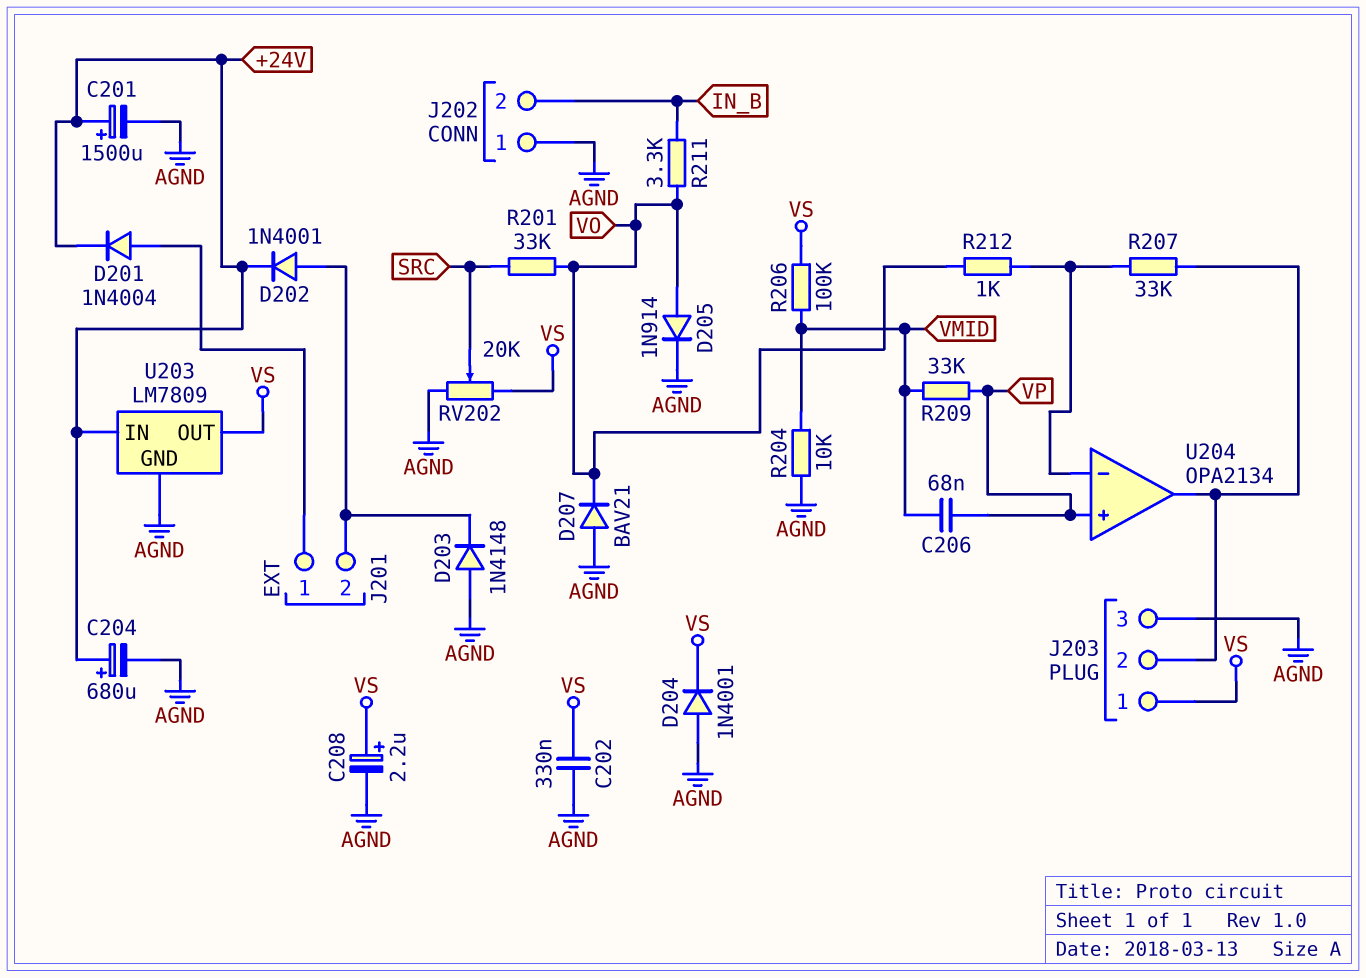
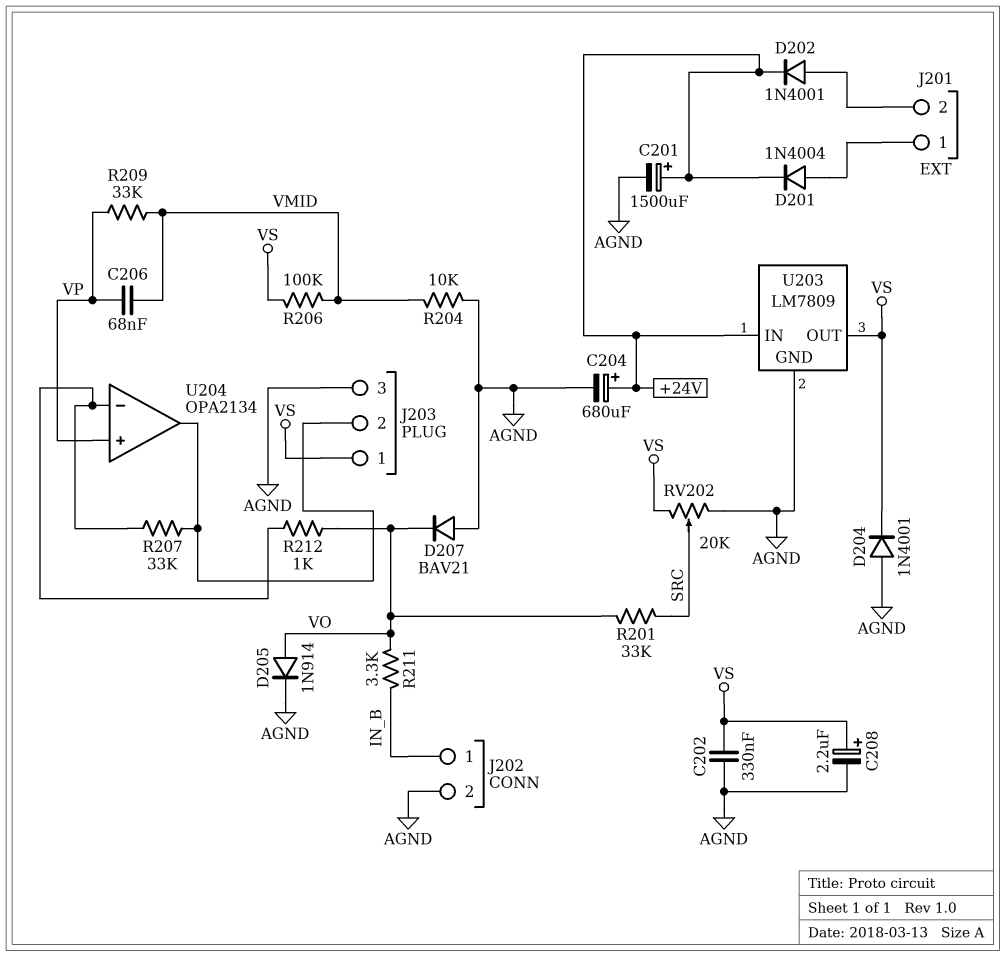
D203: diode 1N4148 (A AGND, K J201/2) -> none
J202 pin 1: AGND -> IN_B
J202 pin 2: IN_B -> AGND

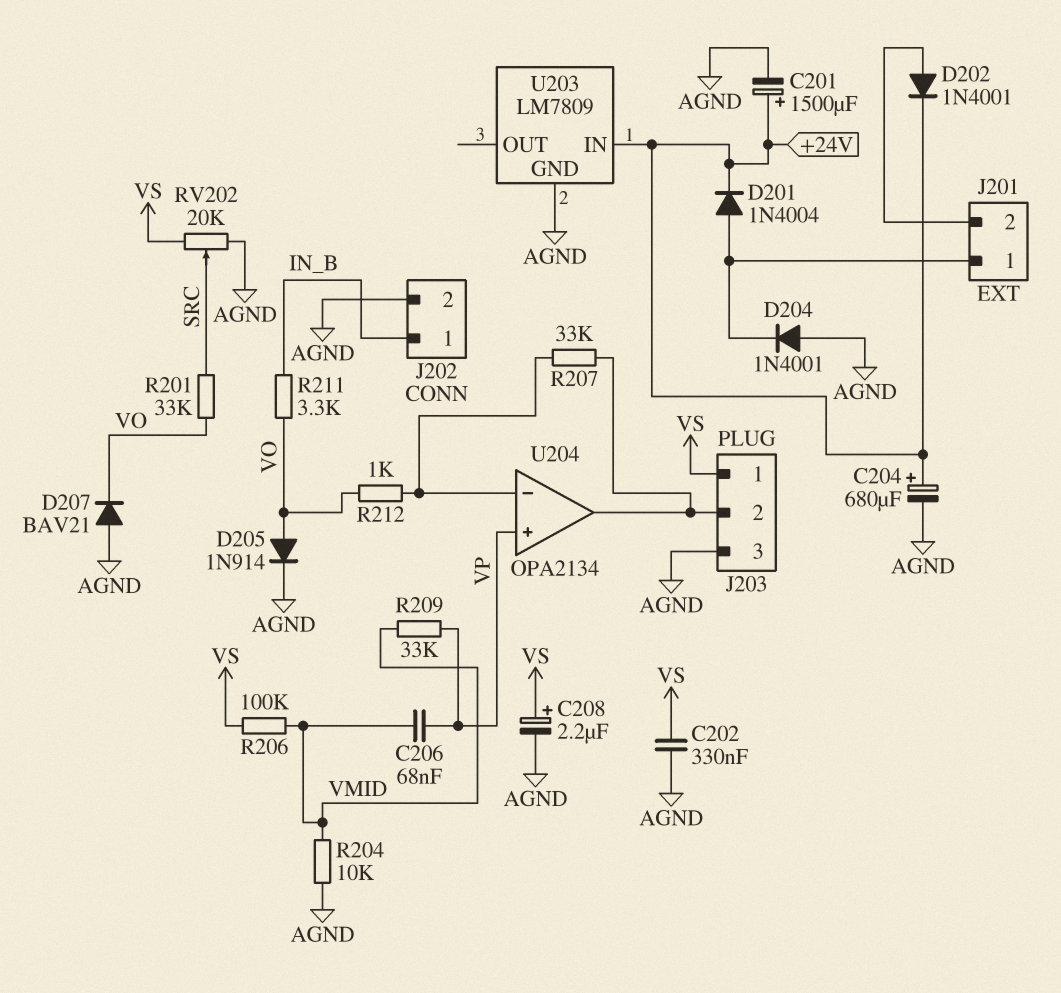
D204: diode 1N4001 (A AGND, K VS) -> diode 1N4001 (A AGND, K J201/1)
U203 pin OUT: VS -> none

